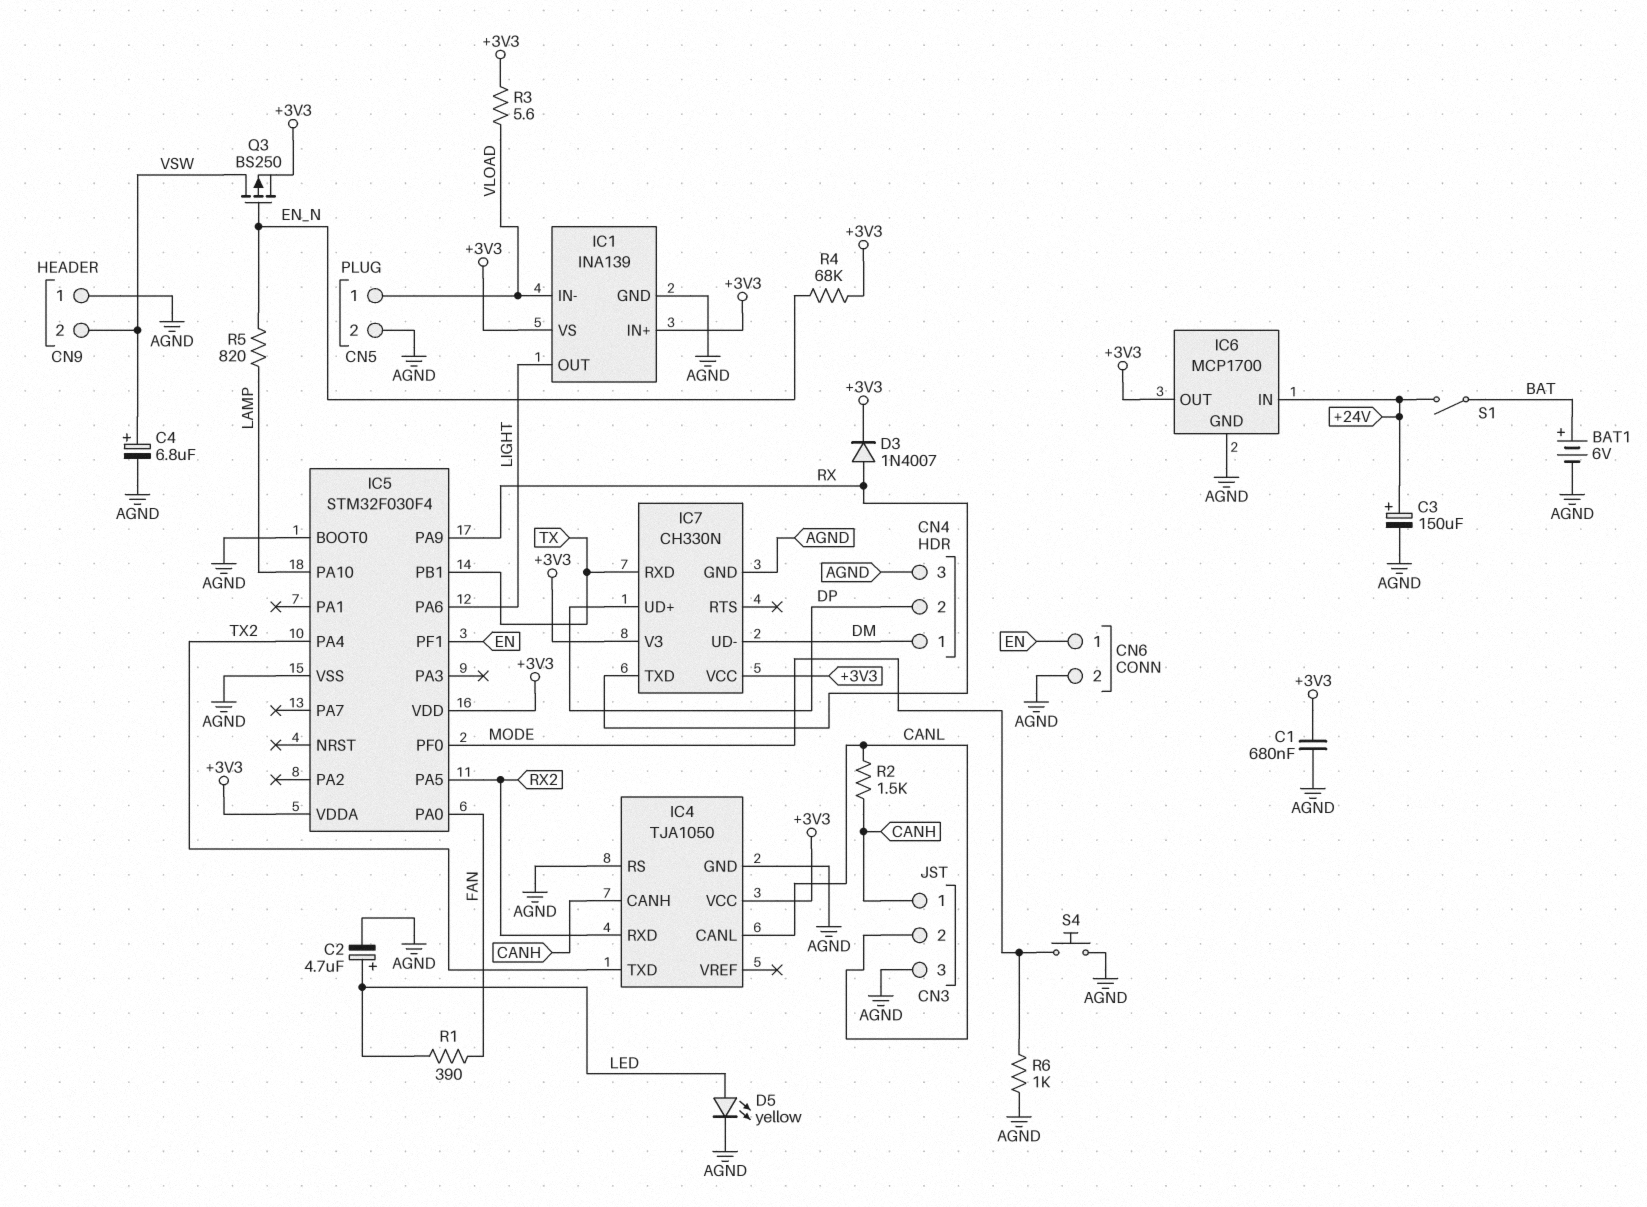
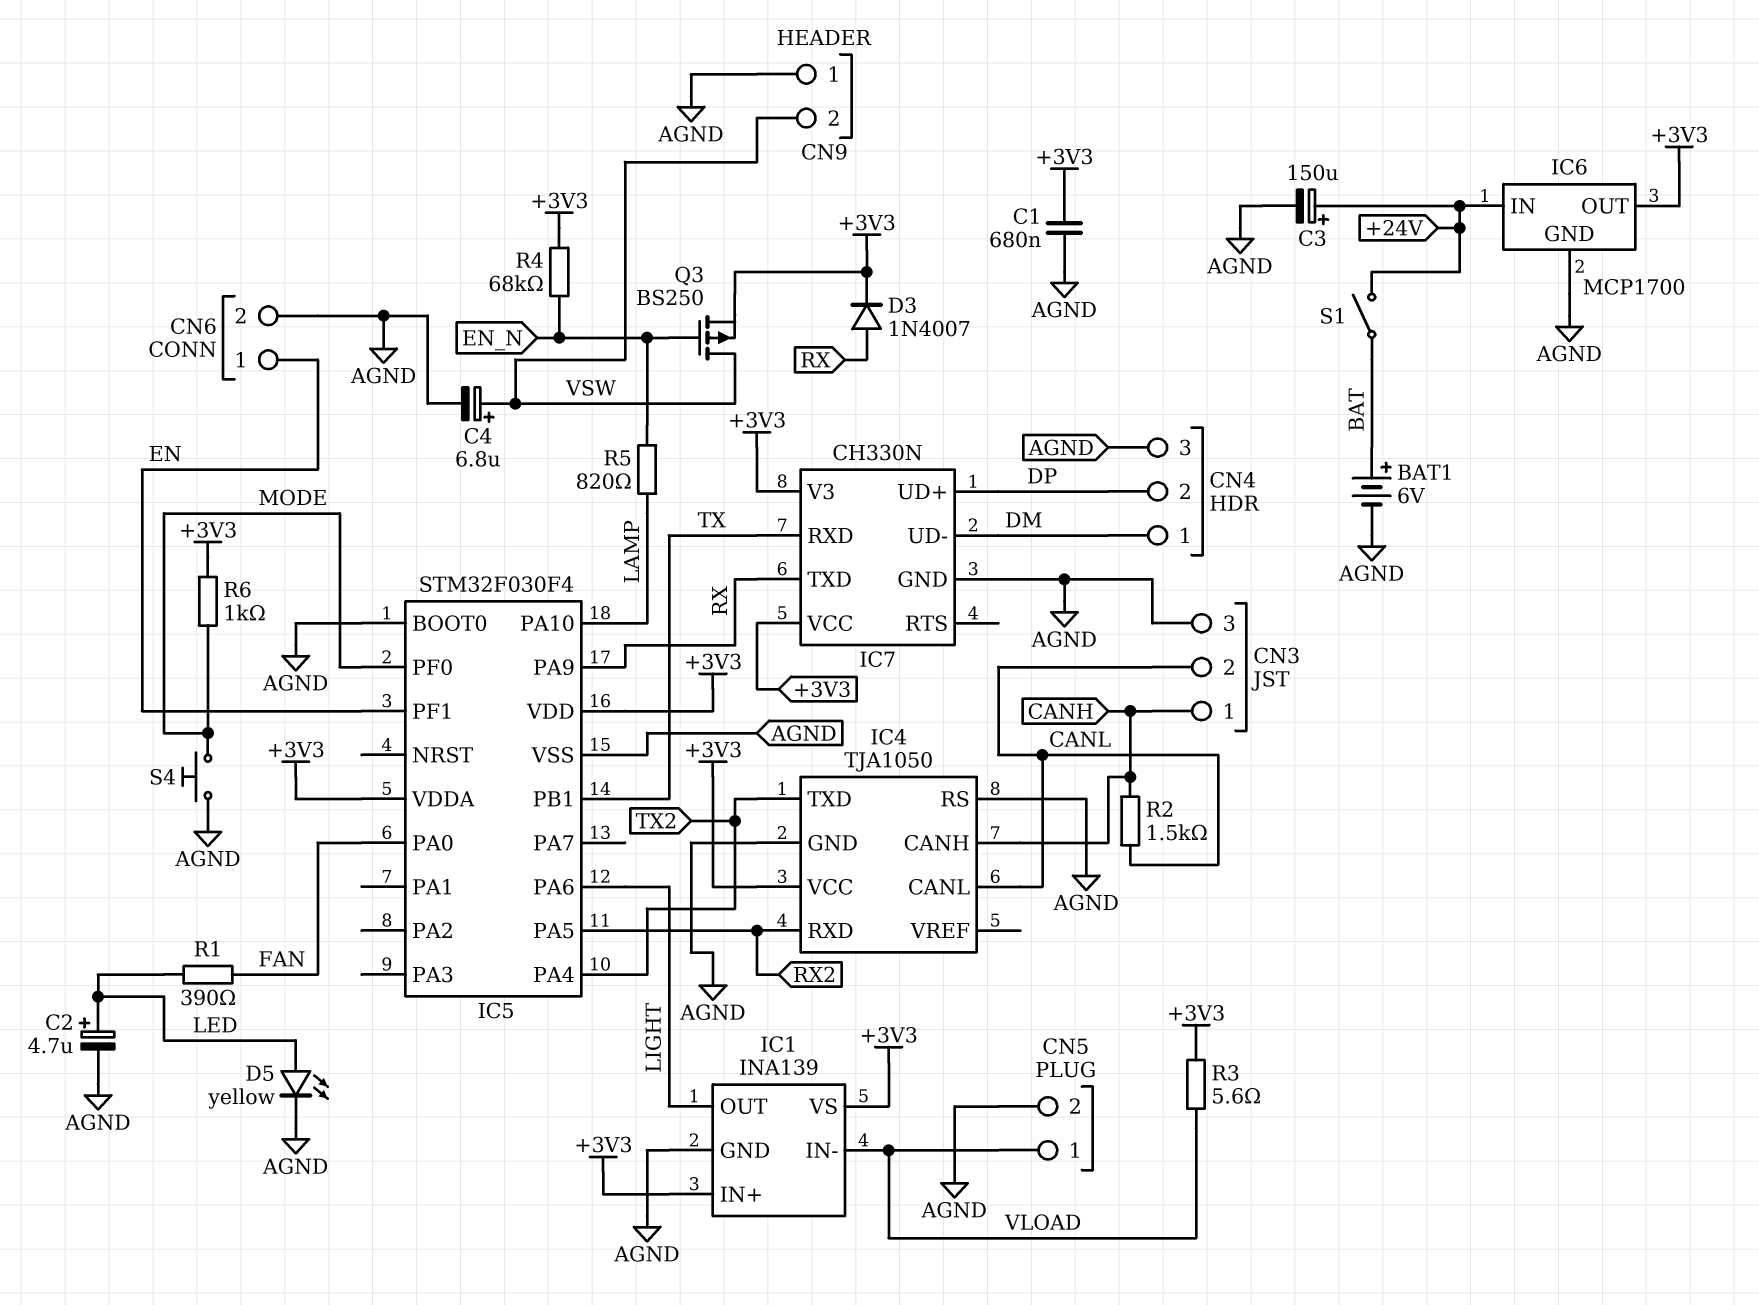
R6: 1k (AGND, MODE) -> 1k (+3V3, MODE)

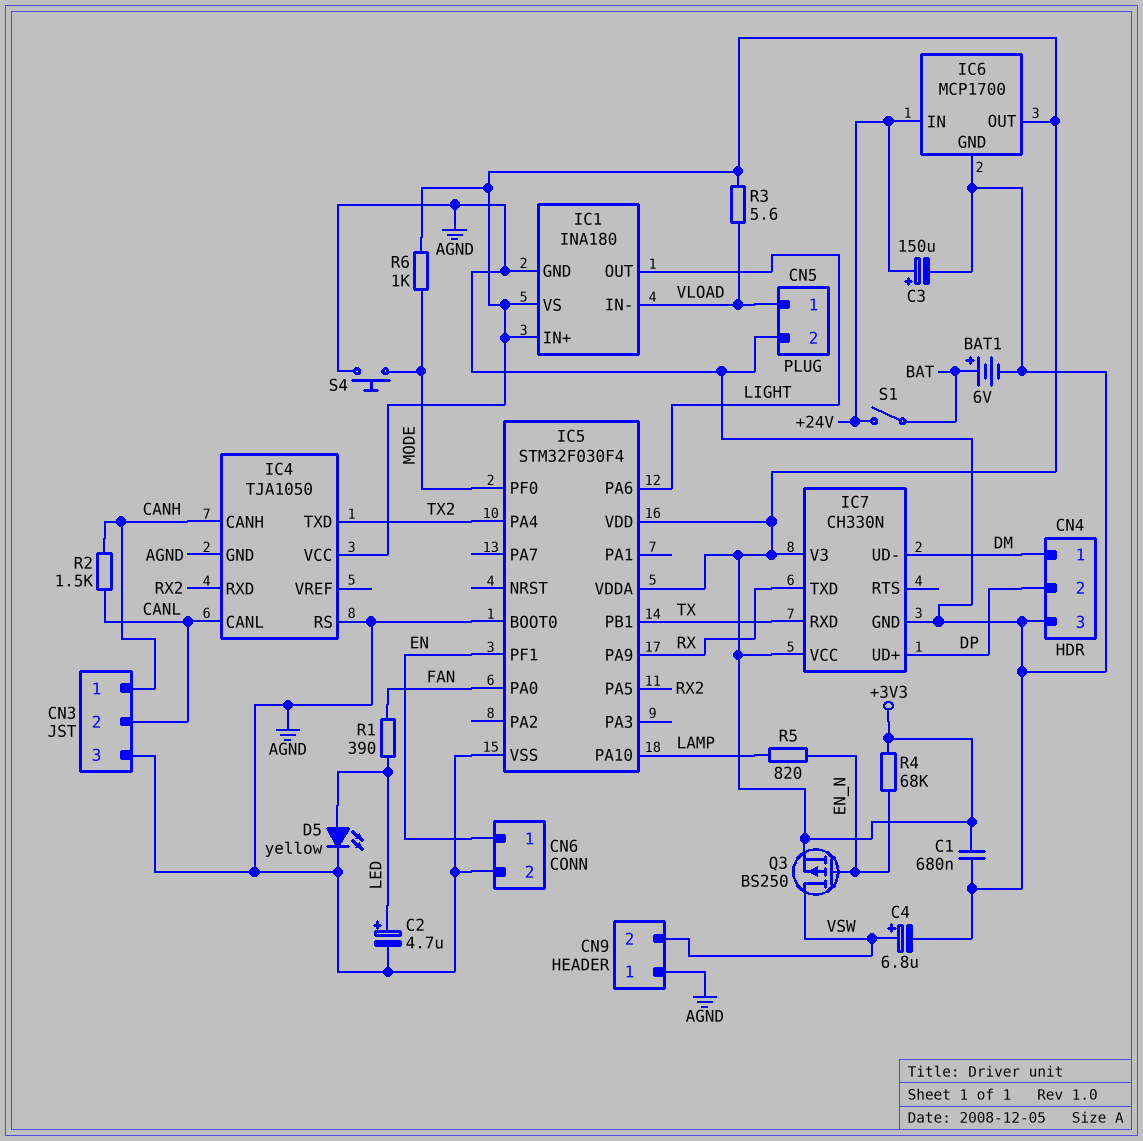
D3: diode 1N4007 (A RX, K +3V3) -> none
IC1: INA139 -> INA180

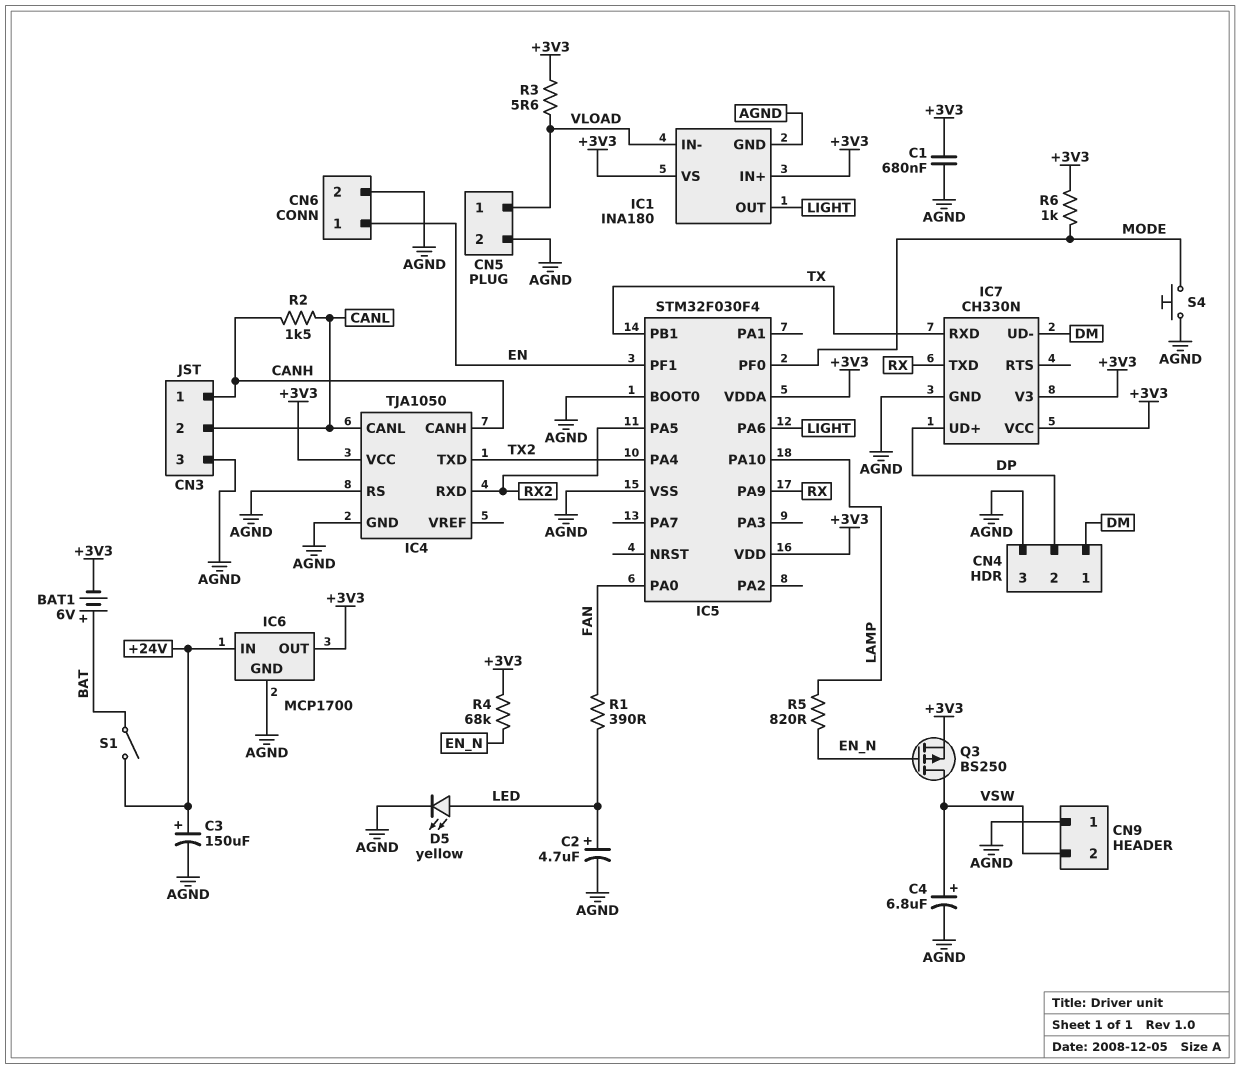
BAT1: 6V (plus BAT, minus AGND) -> 6V (plus BAT, minus +3V3)

